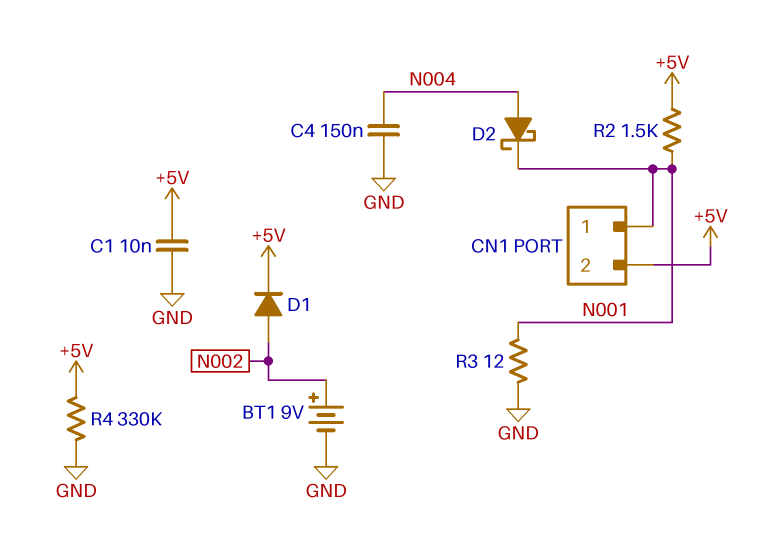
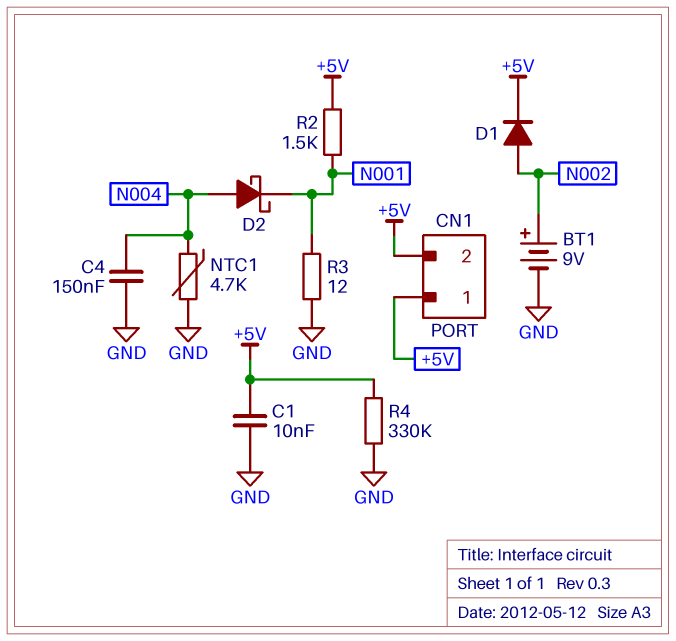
CN1 pin 1: N001 -> +5V
NTC1: none -> 4.7k (GND, N004)

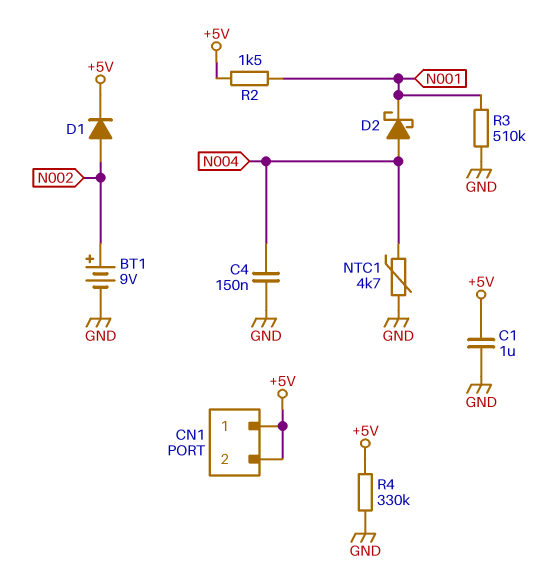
C1: 10nF (+5V, GND) -> 1uF (+5V, GND)
R3: 12 (GND, N001) -> 510k (GND, N001)

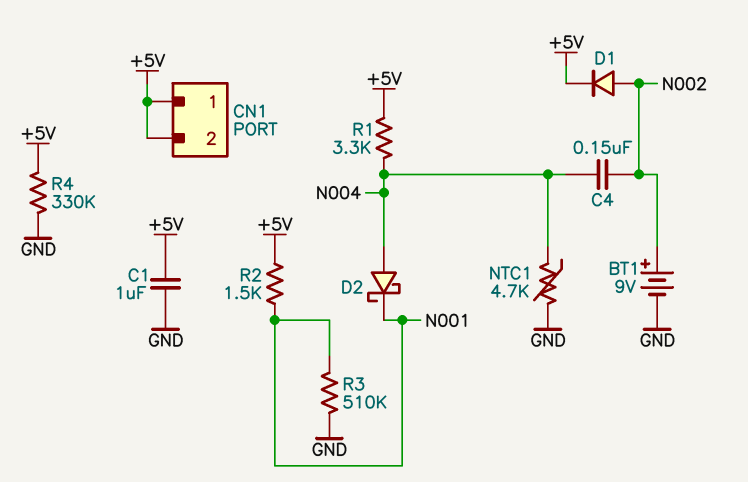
C4: 150nF (GND, N004) -> 150nF (N002, N004)
R1: none -> 3.3k (+5V, N004)

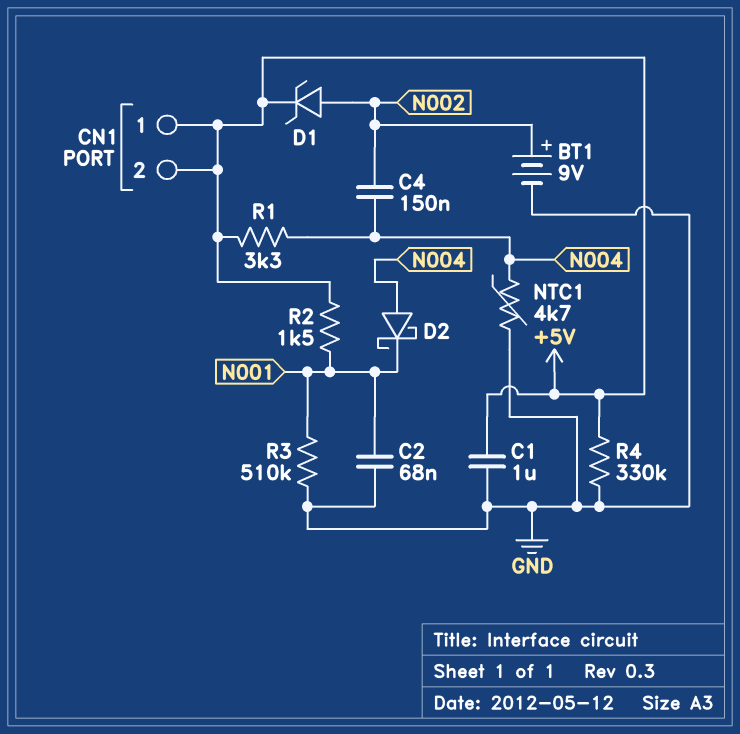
C2: none -> 68nF (GND, N001)
D1: diode (A N002, K +5V) -> zener (A N002, K +5V)

